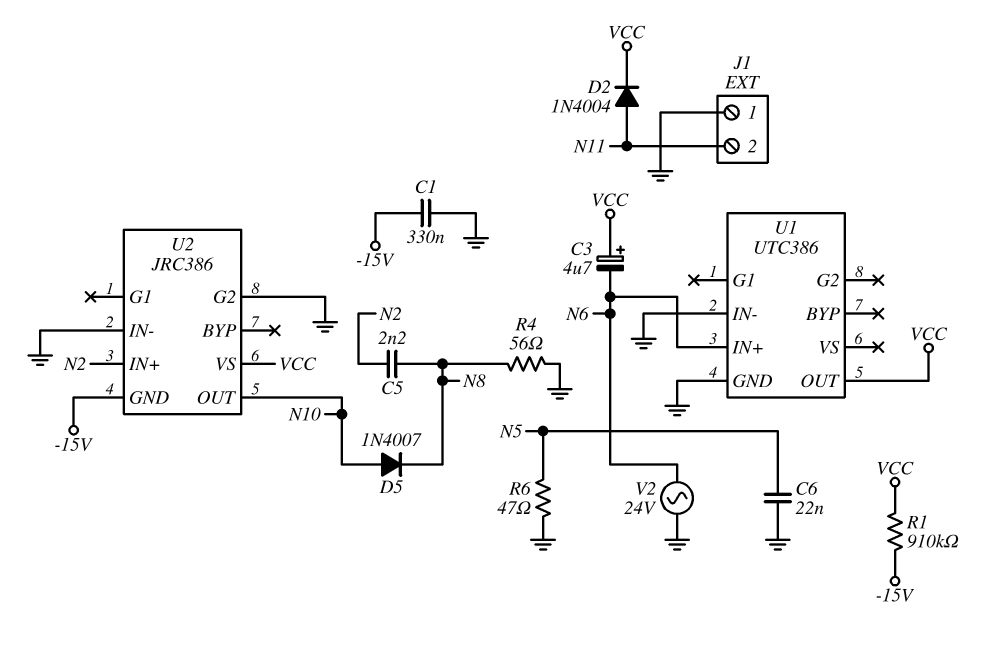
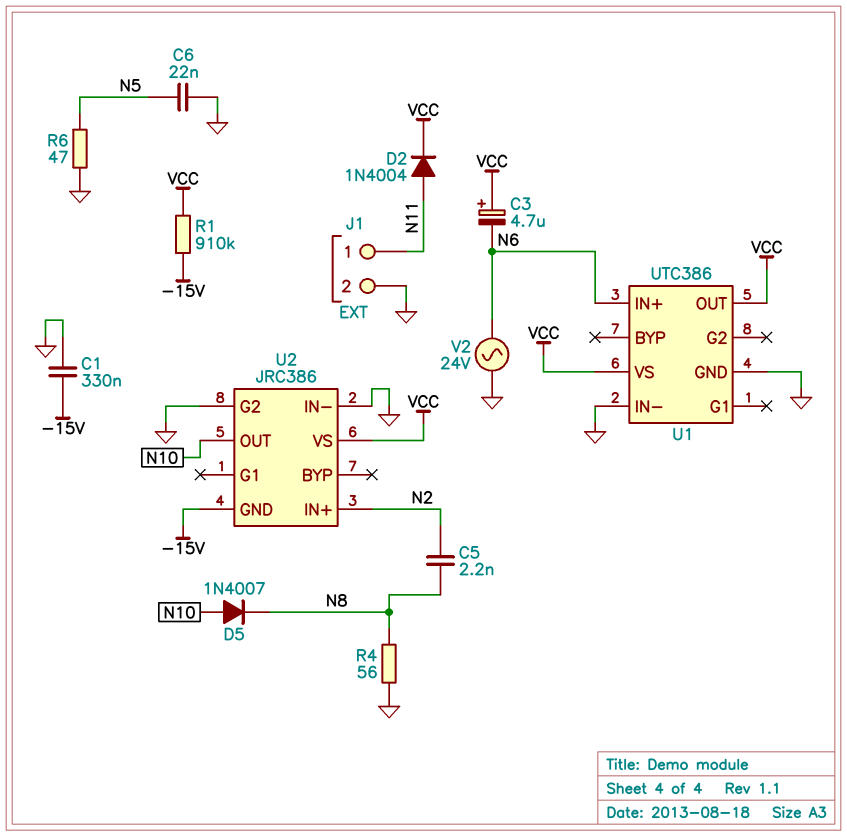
J1 pin 1: GND -> N11
J1 pin 2: N11 -> GND
U1 pin VS: none -> VCC

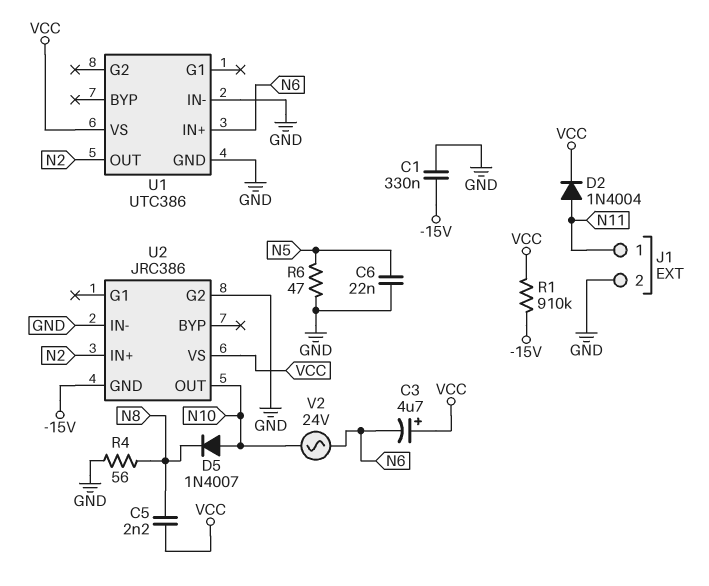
C5: 2.2nF (N2, N8) -> 2.2nF (N8, VCC)
U1 pin OUT: VCC -> N2
V2: AC 24V (GND, N6) -> AC 24V (N6, N10)

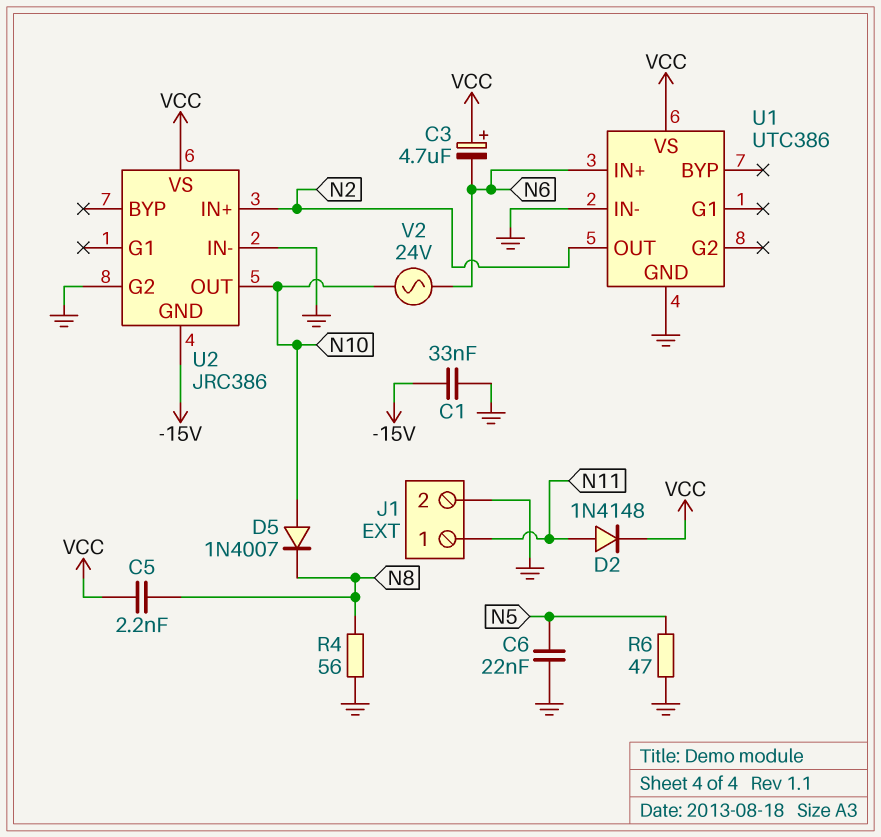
C1: 330nF (-15V, GND) -> 33nF (-15V, GND)
D2: diode 1N4004 (A N11, K VCC) -> diode 1N4148 (A N11, K VCC)
R1: 910k (-15V, VCC) -> none

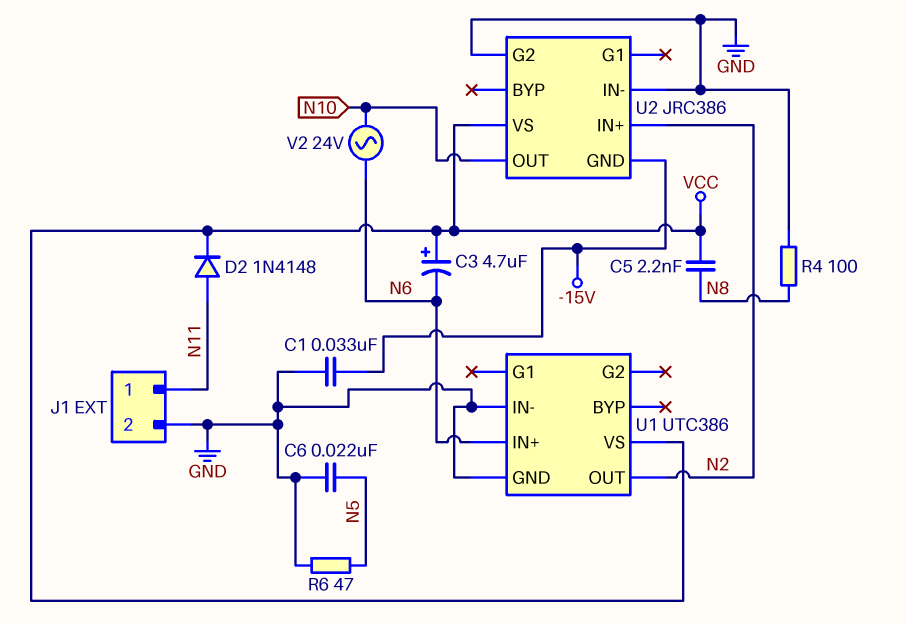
D5: diode 1N4007 (A N10, K N8) -> none
R4: 56 (GND, N8) -> 100 (GND, N8)

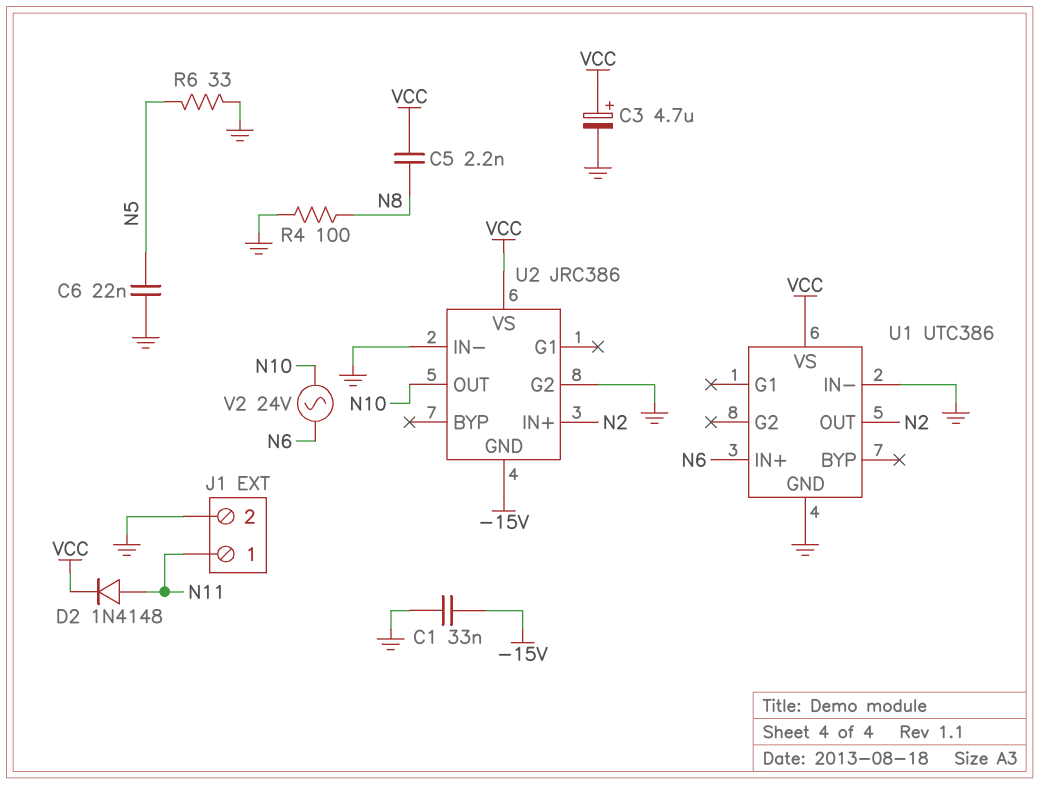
C3: 4.7uF (plus VCC, minus N6) -> 4.7uF (plus VCC, minus GND)
R6: 47 (GND, N5) -> 33 (GND, N5)

